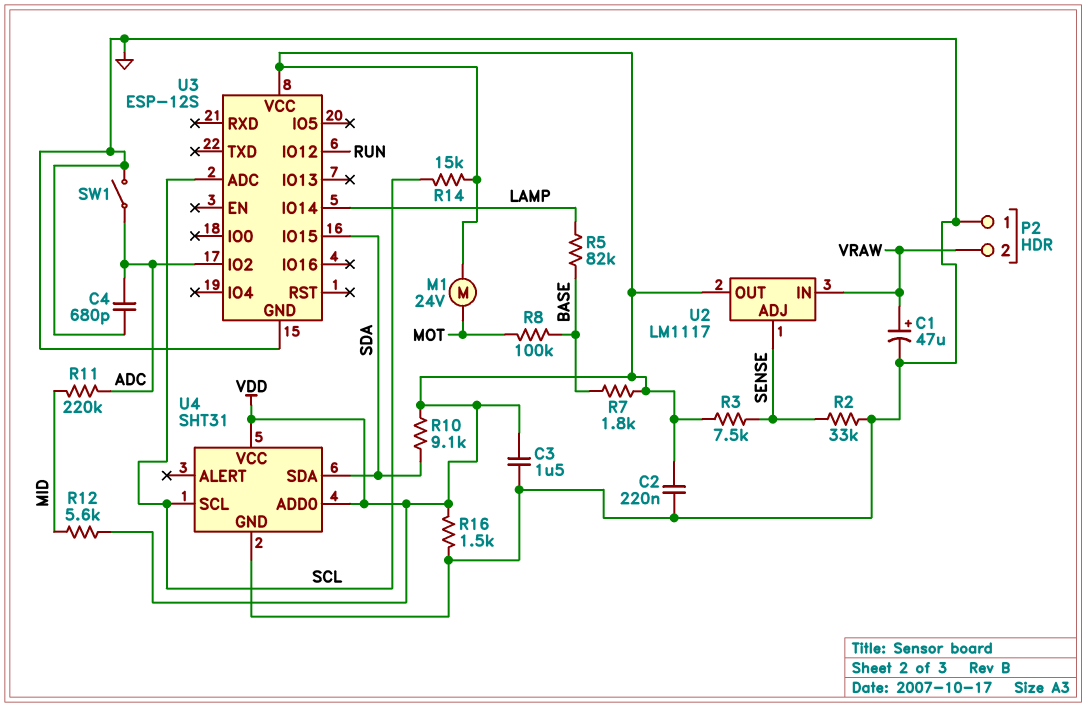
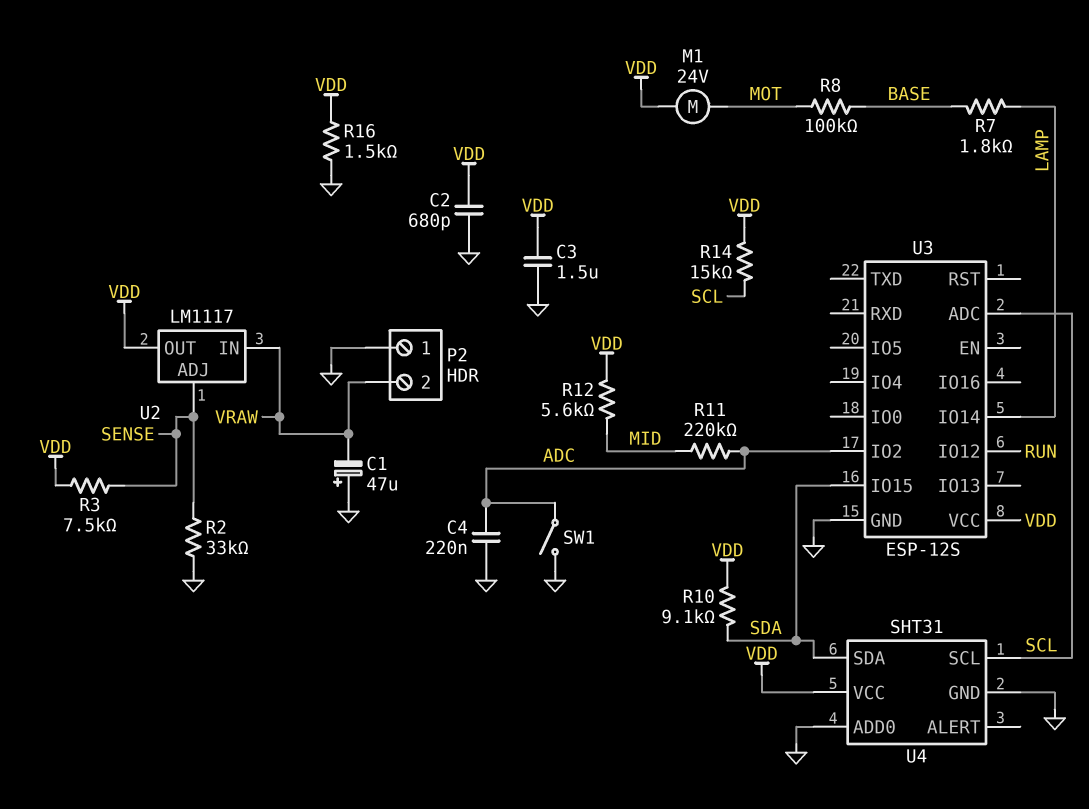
C1: 47uF (plus VRAW, minus GND) -> 47uF (plus GND, minus VRAW)
C2: 220nF (GND, VDD) -> 680pF (GND, VDD)
C4: 680pF (ADC, GND) -> 220nF (ADC, GND)
R5: 82k (BASE, LAMP) -> none
R7: 1.8k (BASE, VDD) -> 1.8k (BASE, LAMP)
U4 pin ADD0: VDD -> GND

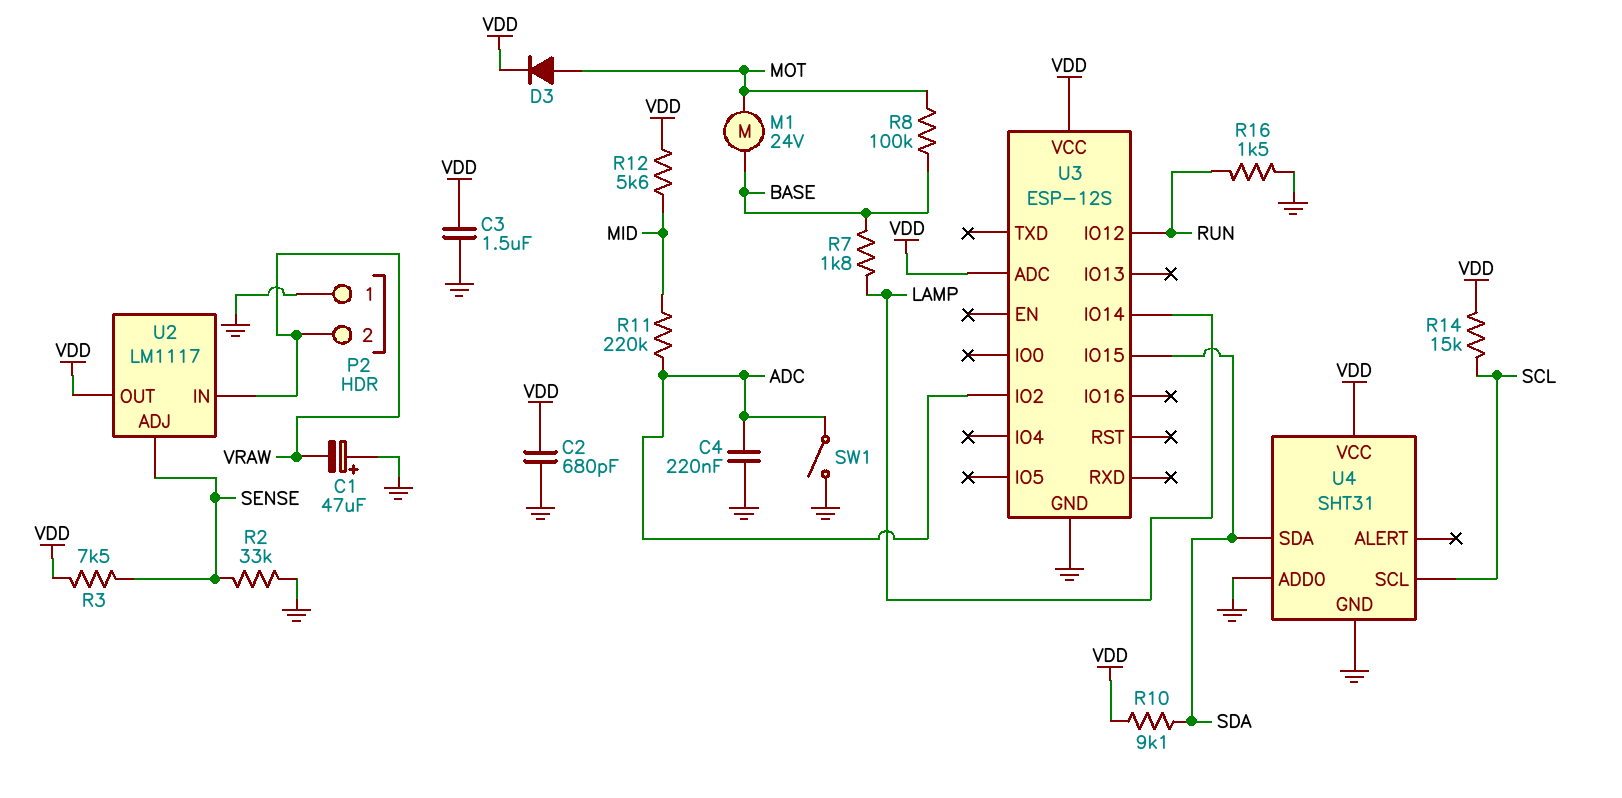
D3: none -> diode (A MOT, K VDD)
M1: motor 24V (MOT, VDD) -> motor 24V (BASE, MOT)
R16: 1.5k (GND, VDD) -> 1.5k (GND, RUN)
U3 pin ADC: SCL -> VDD

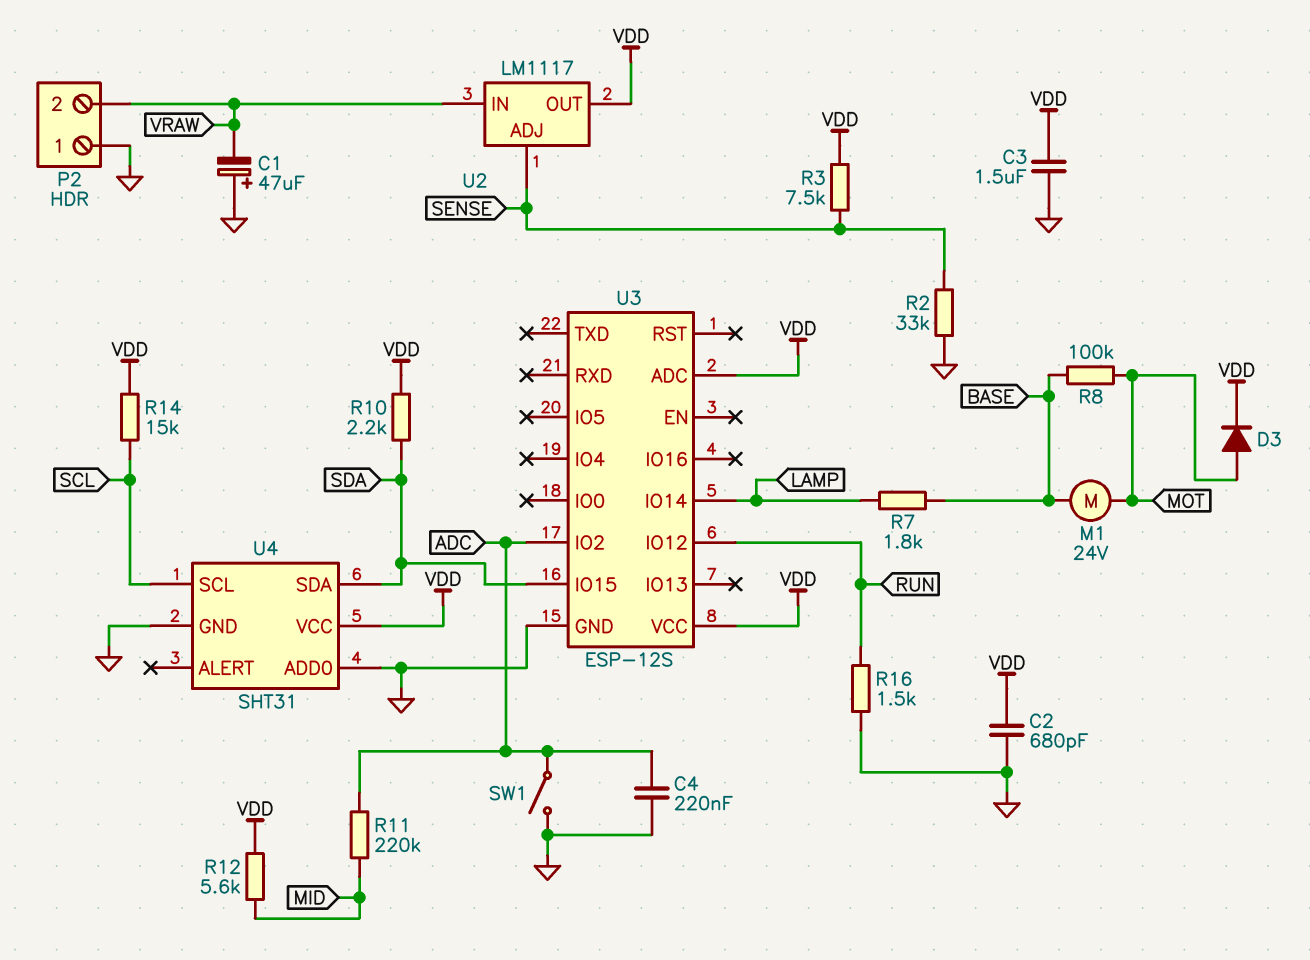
R10: 9.1k (SDA, VDD) -> 2.2k (SDA, VDD)

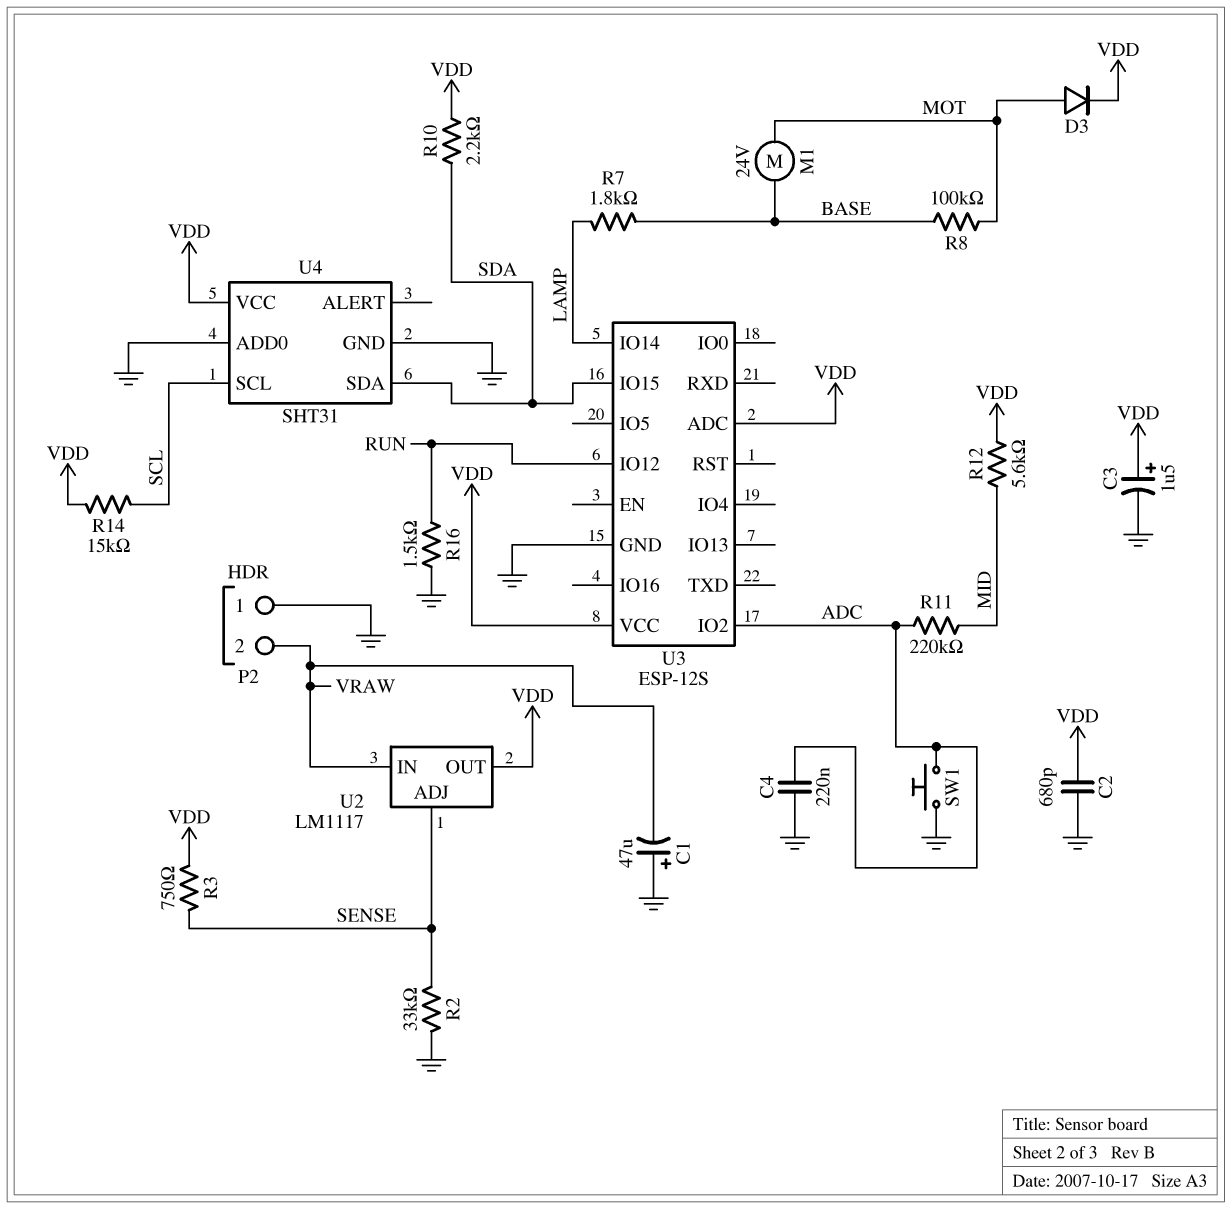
C3: 1.5uF (GND, VDD) -> 1.5uF (plus VDD, minus GND)
R3: 7.5k (SENSE, VDD) -> 750 (SENSE, VDD)
SW1: switch (ADC, GND) -> button (ADC, GND)

